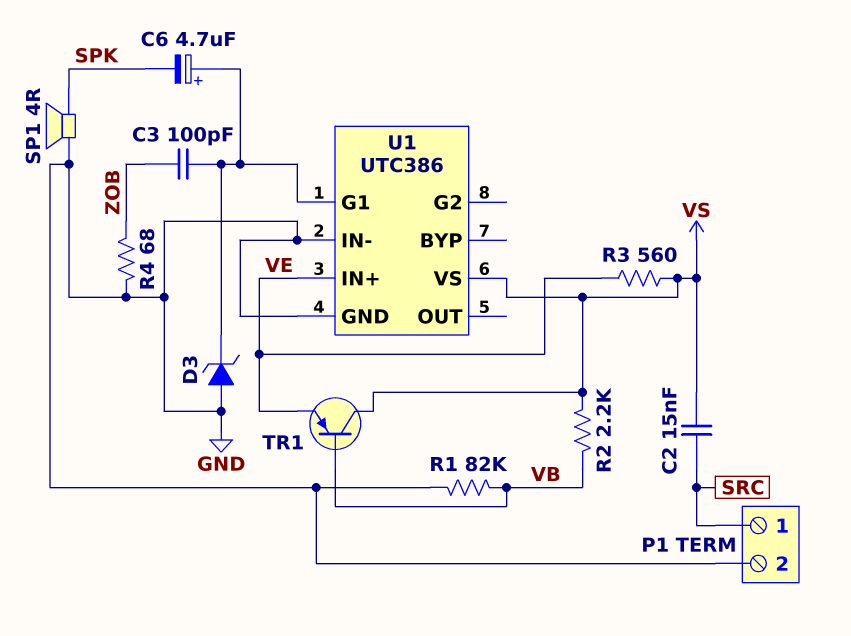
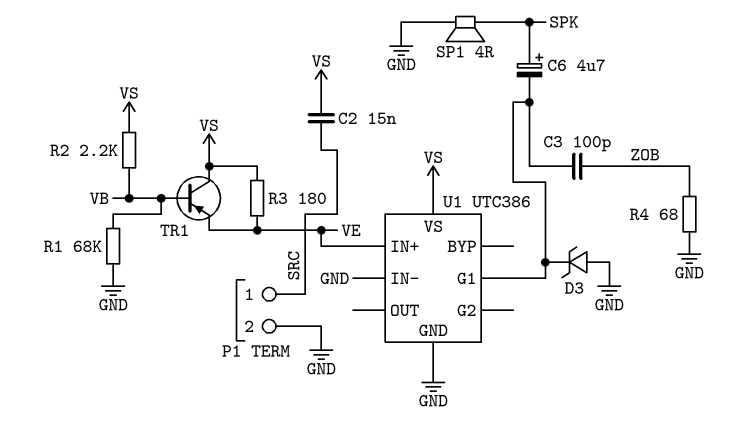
C6: 4.7uF (plus U1/G1, minus SPK) -> 4.7uF (plus SPK, minus U1/G1)
R1: 82k (GND, VB) -> 68k (GND, VB)
R3: 560 (VE, VS) -> 180 (VE, VS)

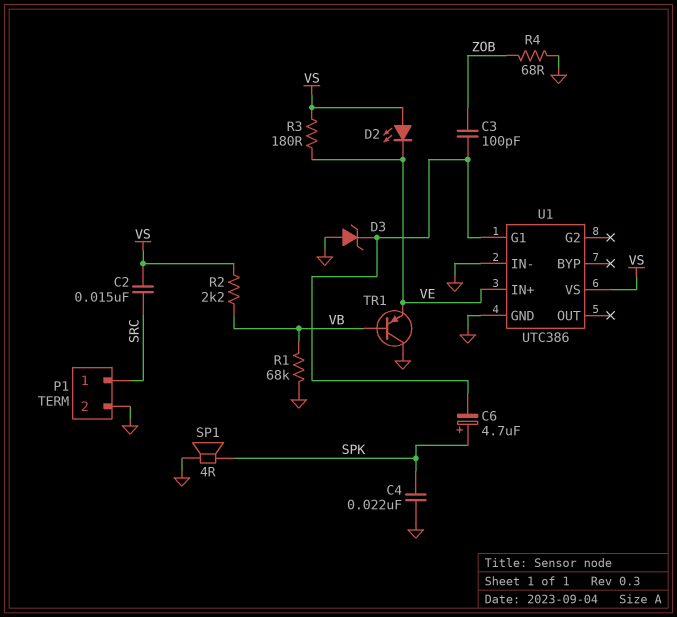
C4: none -> 22nF (GND, SPK)
D2: none -> LED (A VS, K VE)
TR1: PNP (B VB, C VS, E VE) -> PNP (B VB, C GND, E VE)

